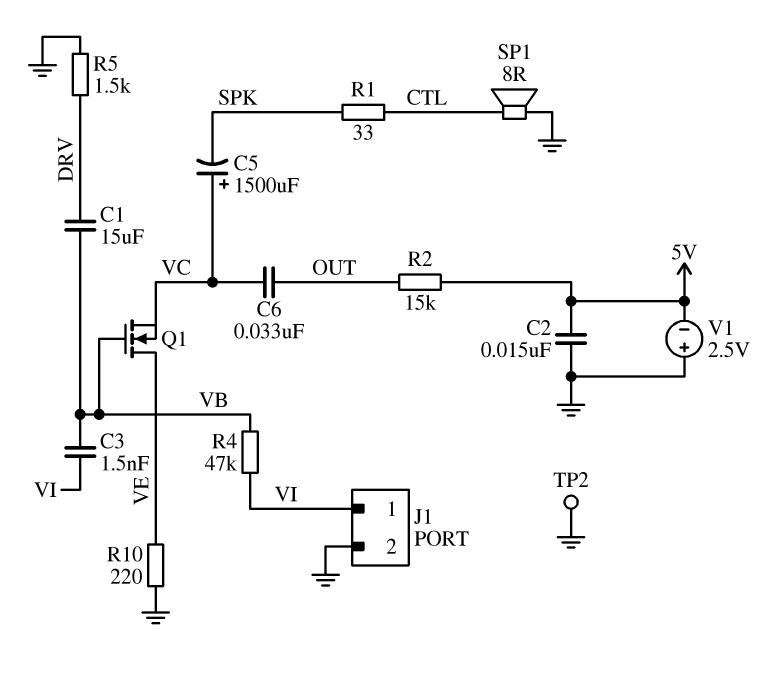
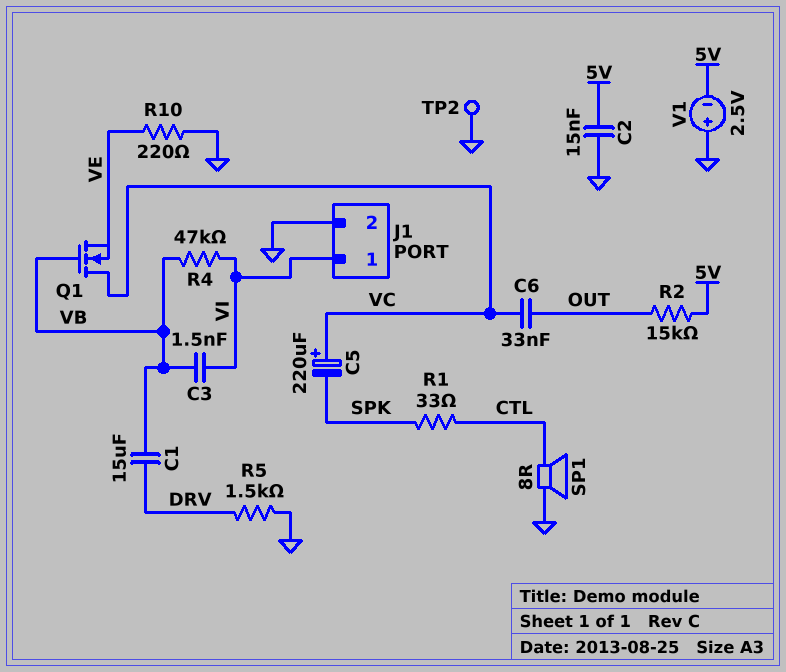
C5: 1500uF (plus VC, minus SPK) -> 220uF (plus VC, minus SPK)
Q1: NMOS (G VB, D VE, S VC) -> NMOS (G VB, D VC, S VE)

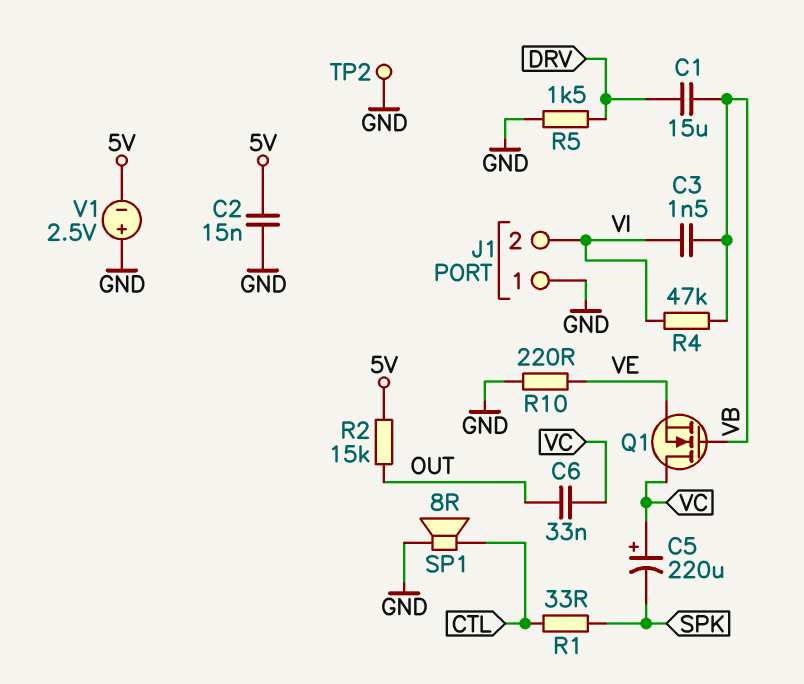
J1 pin 1: VI -> GND
J1 pin 2: GND -> VI

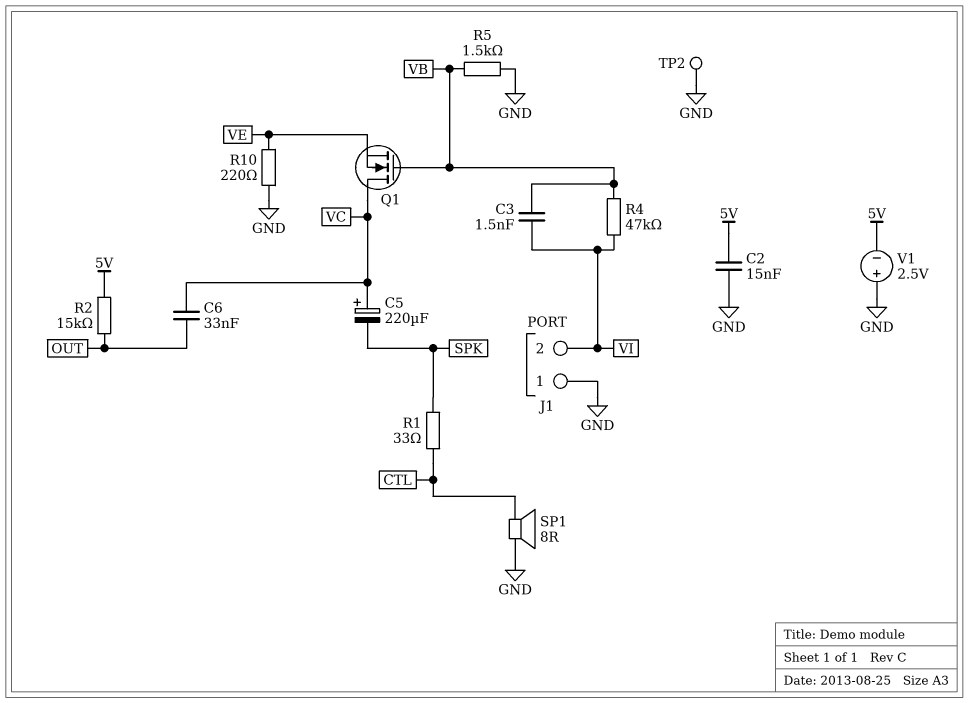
C1: 15uF (DRV, VB) -> none
R5: 1.5k (DRV, GND) -> 1.5k (GND, VB)

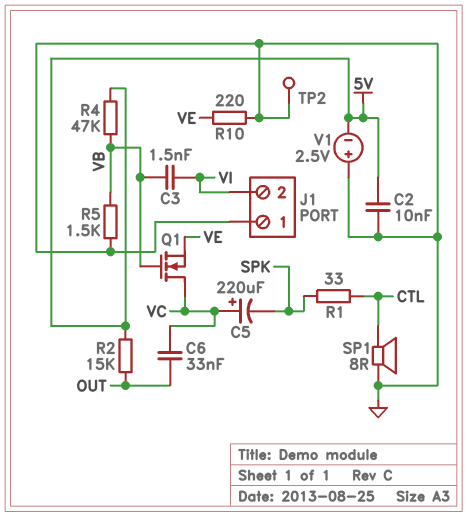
C2: 15nF (5V, GND) -> 10nF (5V, GND)
R4: 47k (VB, VI) -> 47k (5V, VB)

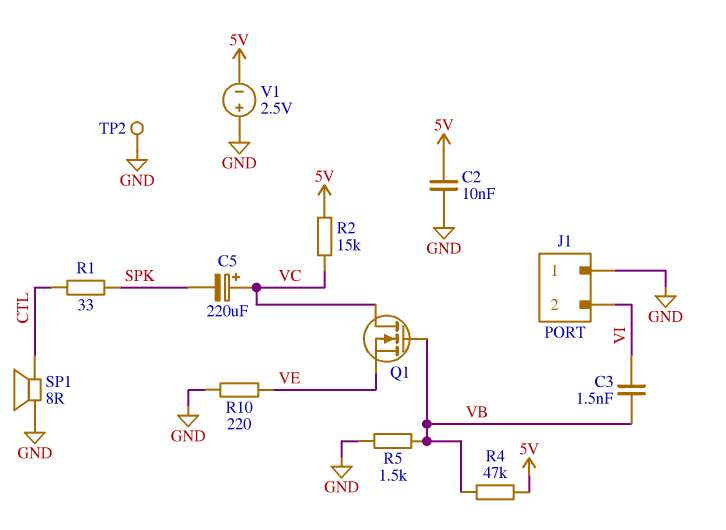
C6: 33nF (OUT, VC) -> none
R2: 15k (5V, OUT) -> 15k (5V, VC)

